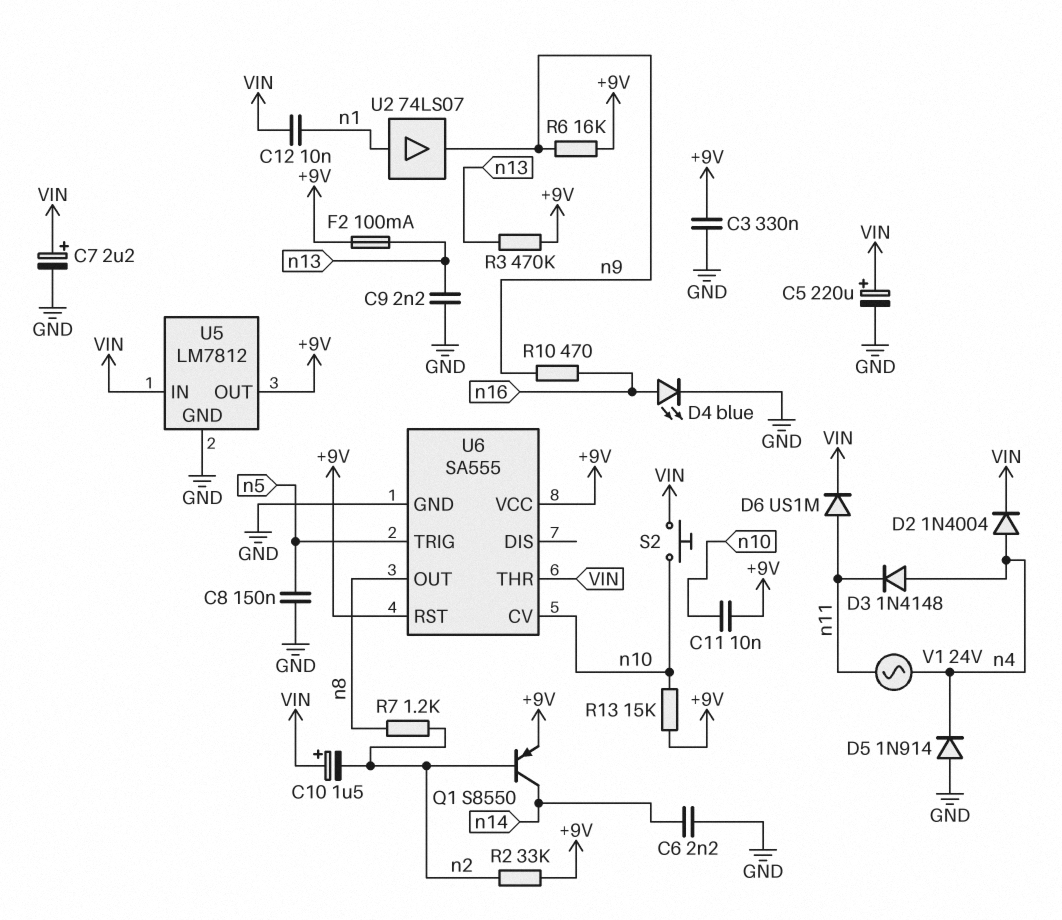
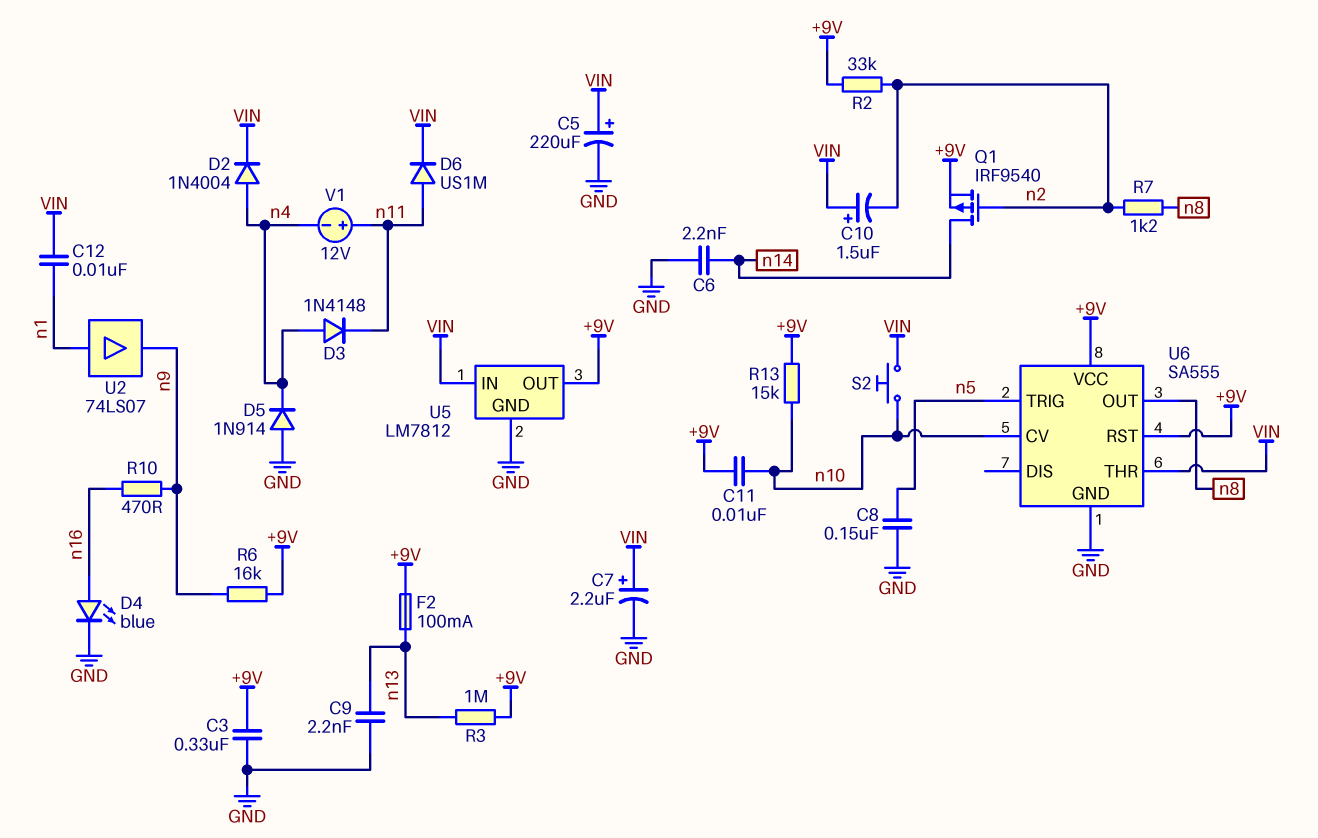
Q1: PNP S8550 (B n2, C n14, E +9V) -> PMOS IRF9540 (G n2, D n14, S +9V)
R3: 470k (+9V, n13) -> 1M (+9V, n13)
V1: AC 24V (n4, n11) -> 12V (plus n11, minus n4)

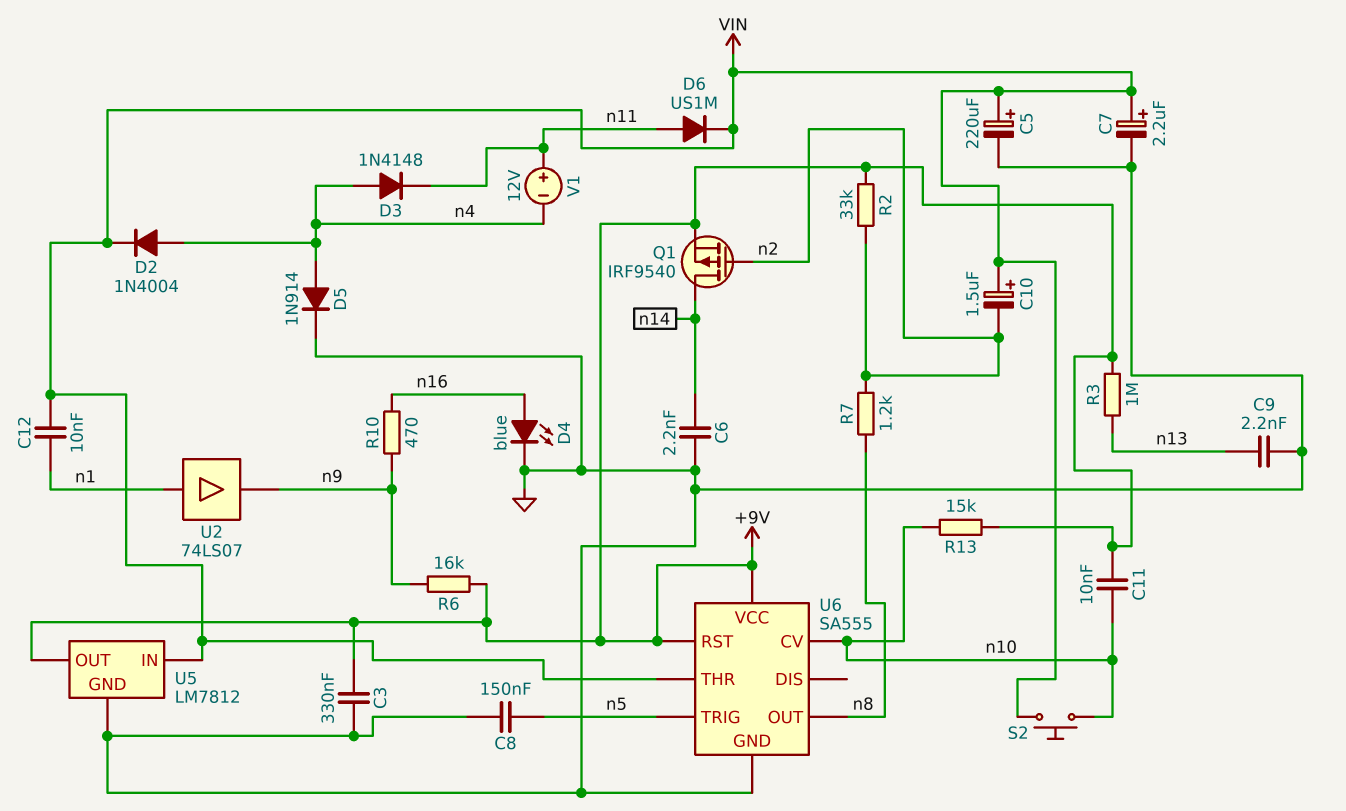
D5: diode 1N914 (A GND, K n4) -> diode 1N914 (A n4, K GND)
F2: 100mA (+9V, n13) -> none

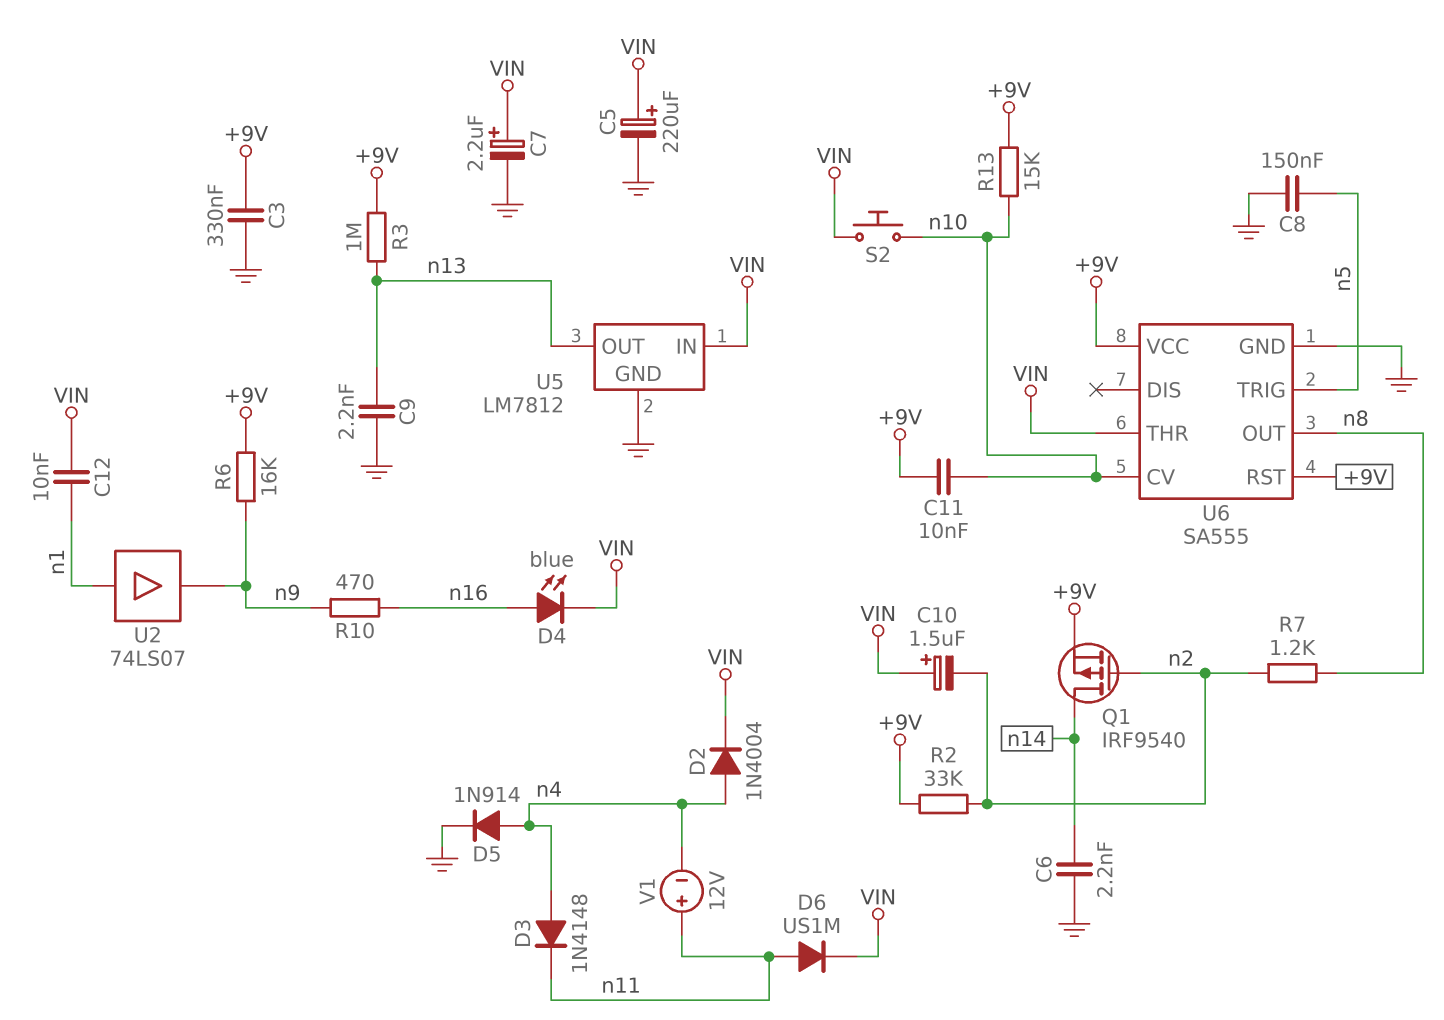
D4: LED blue (A n16, K GND) -> LED blue (A n16, K VIN)
U5 pin OUT: +9V -> n13

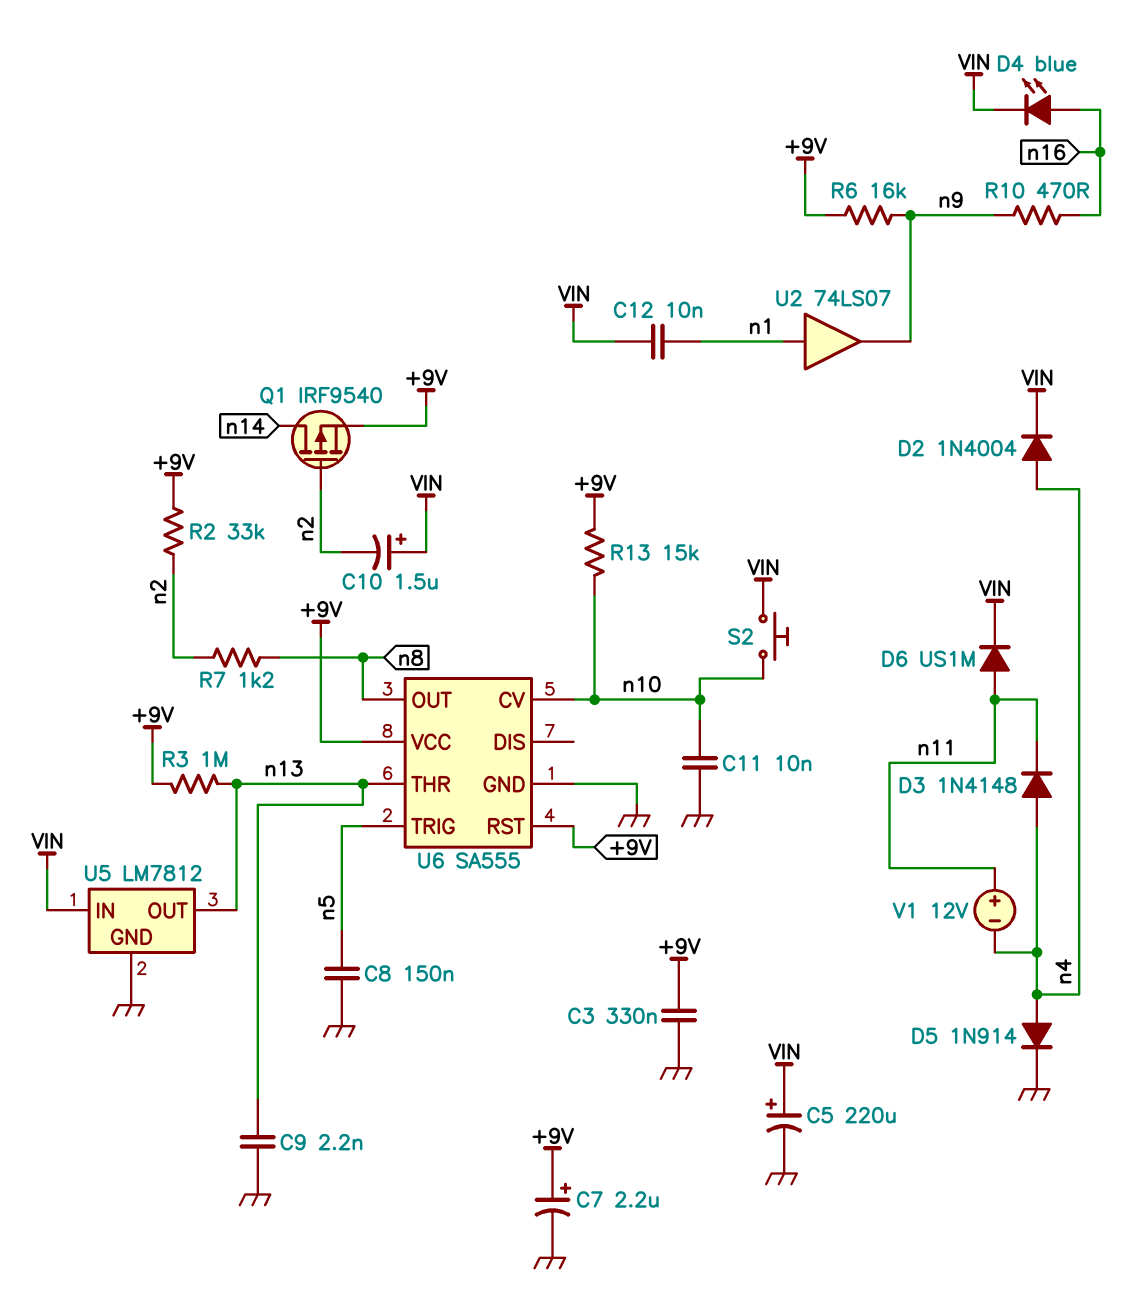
C6: 2.2nF (GND, n14) -> none
C7: 2.2uF (plus VIN, minus GND) -> 2.2uF (plus +9V, minus GND)
C11: 10nF (+9V, n10) -> 10nF (GND, n10)
U6 pin THR: VIN -> n13

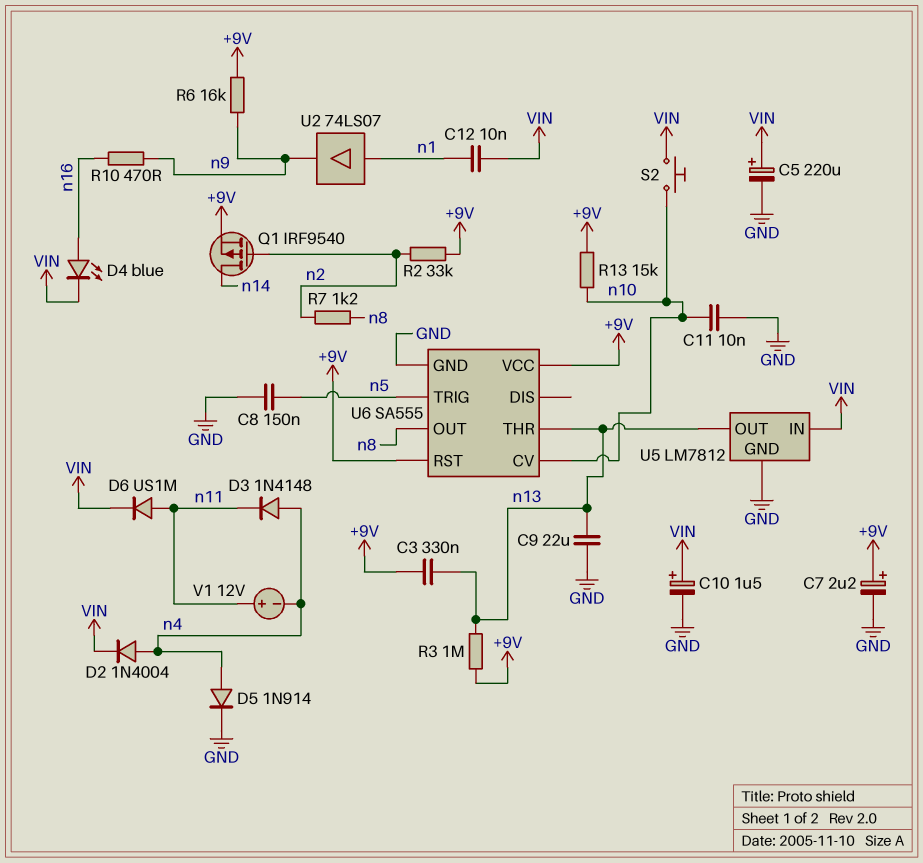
C3: 330nF (+9V, GND) -> 330nF (+9V, n13)
C9: 2.2nF (GND, n13) -> 22uF (GND, n13)
C10: 1.5uF (plus VIN, minus n2) -> 1.5uF (plus VIN, minus GND)

